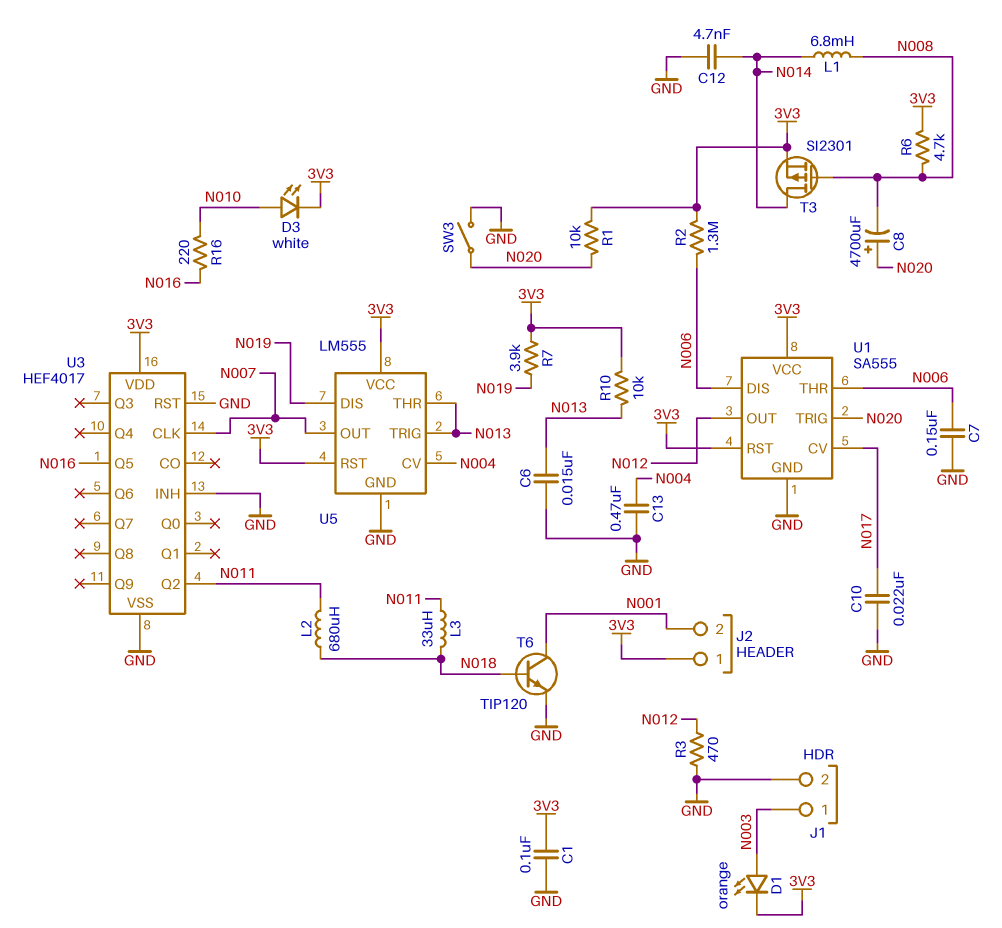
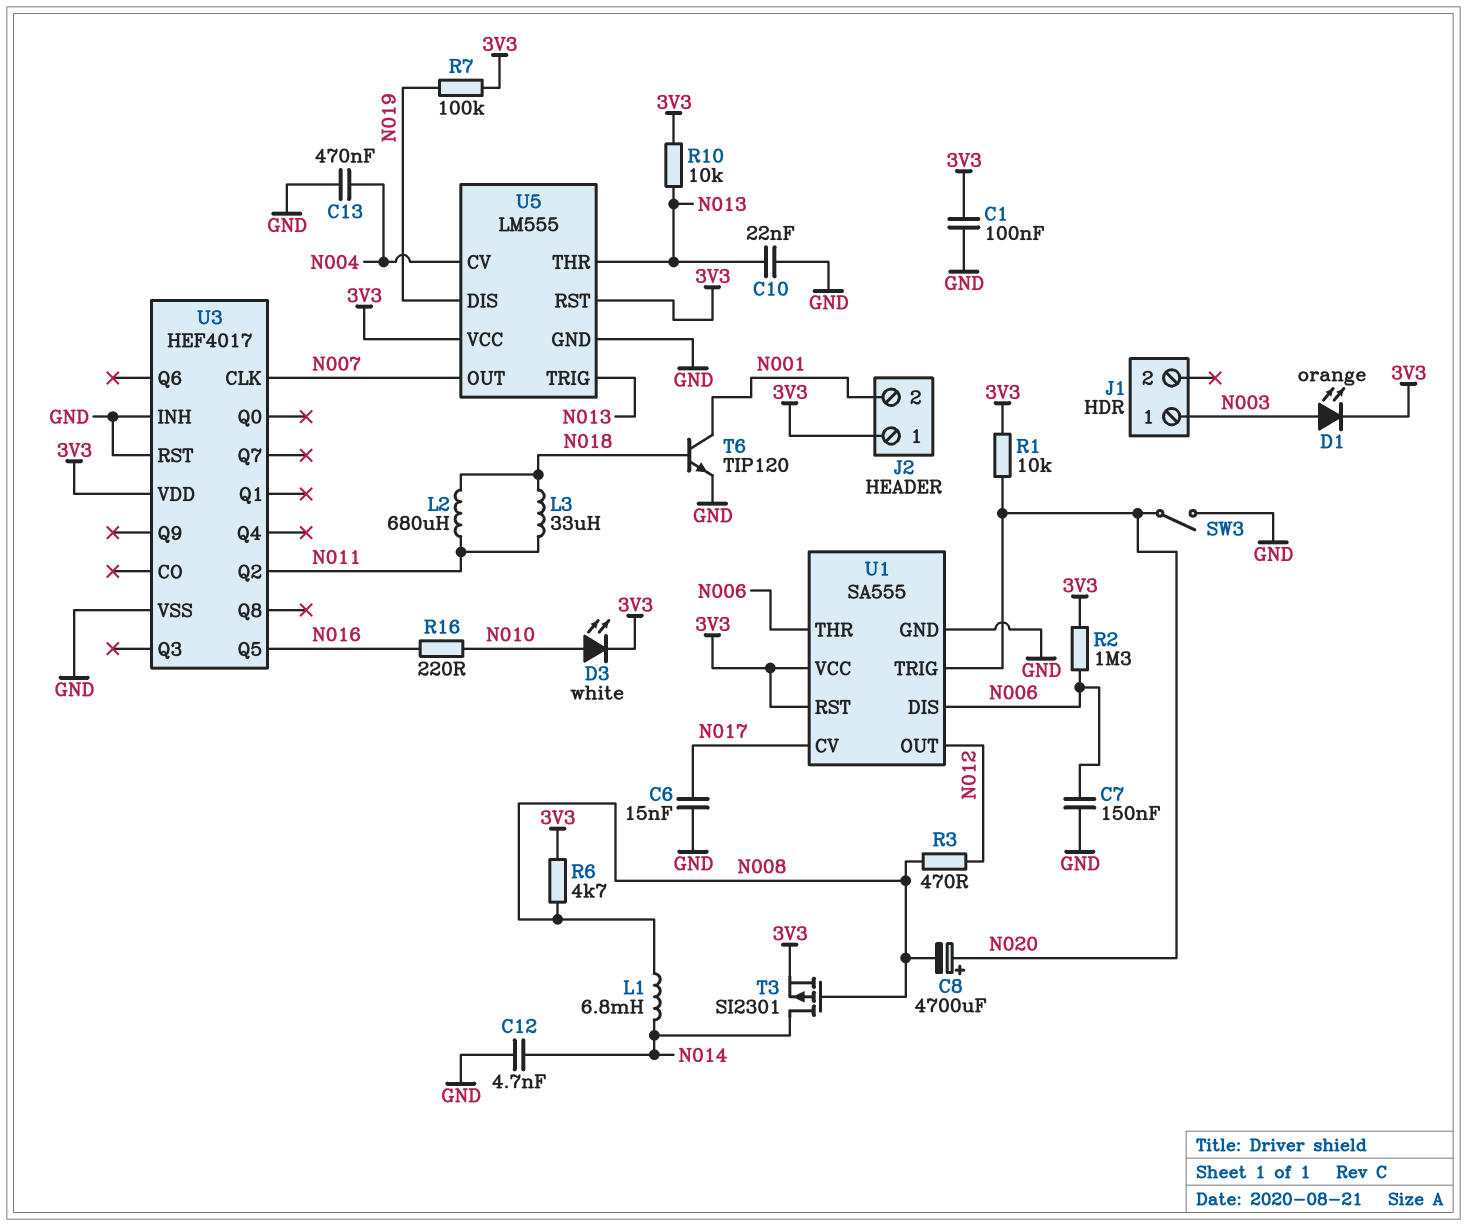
C6: 15nF (GND, N013) -> 15nF (GND, N017)
C10: 22nF (GND, N017) -> 22nF (GND, N013)
J1 pin 2: GND -> none
R3: 470 (GND, N012) -> 470 (N008, N012)
R7: 3.9k (3V3, N019) -> 100k (3V3, N019)

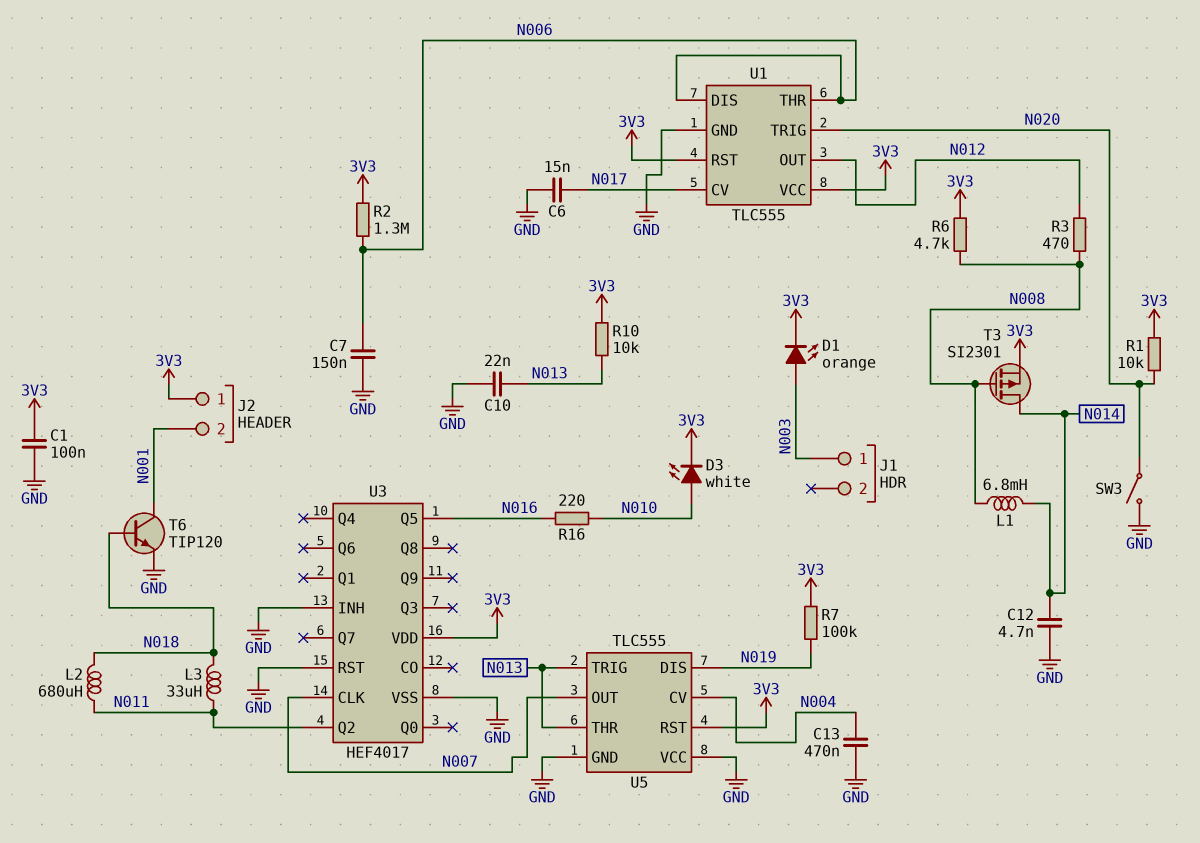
C8: 4700uF (plus N020, minus N008) -> none
U1: SA555 -> TLC555
U5: LM555 -> TLC555
U5 pin VCC: 3V3 -> GND

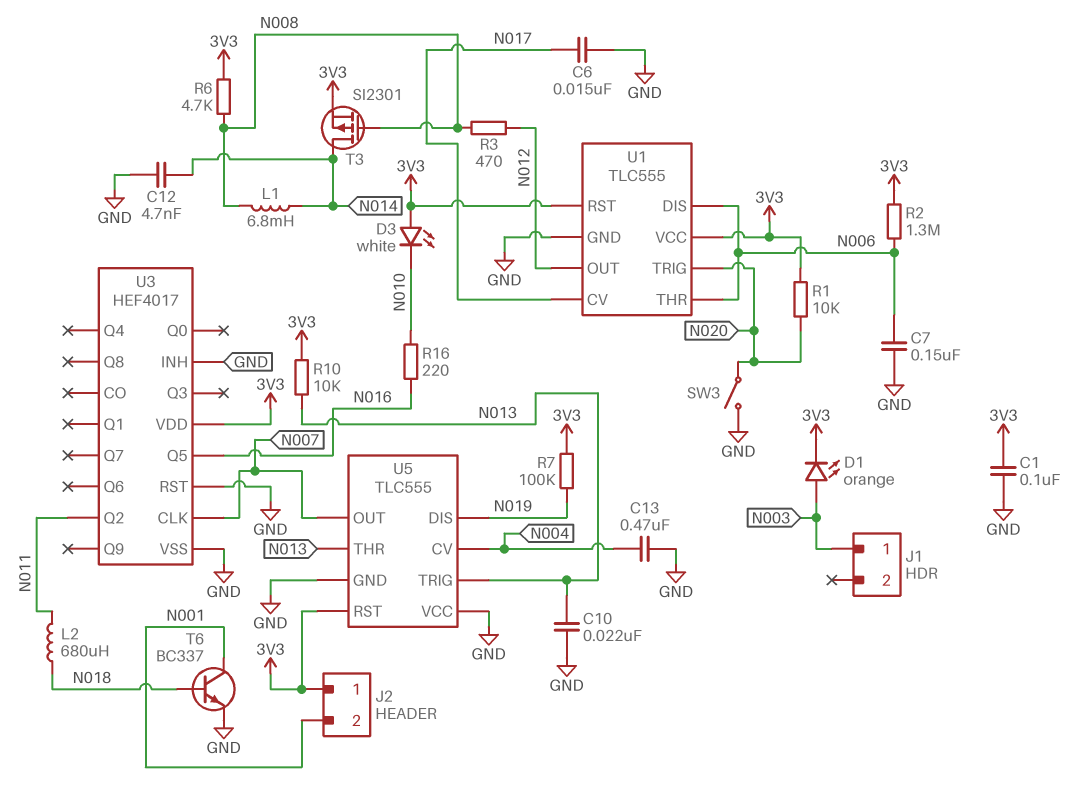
D3: LED white (A N010, K 3V3) -> LED white (A 3V3, K N010)
L3: 33uH (N011, N018) -> none
T6: NPN TIP120 (B N018, C N001, E GND) -> NPN BC337 (B N018, C N001, E GND)

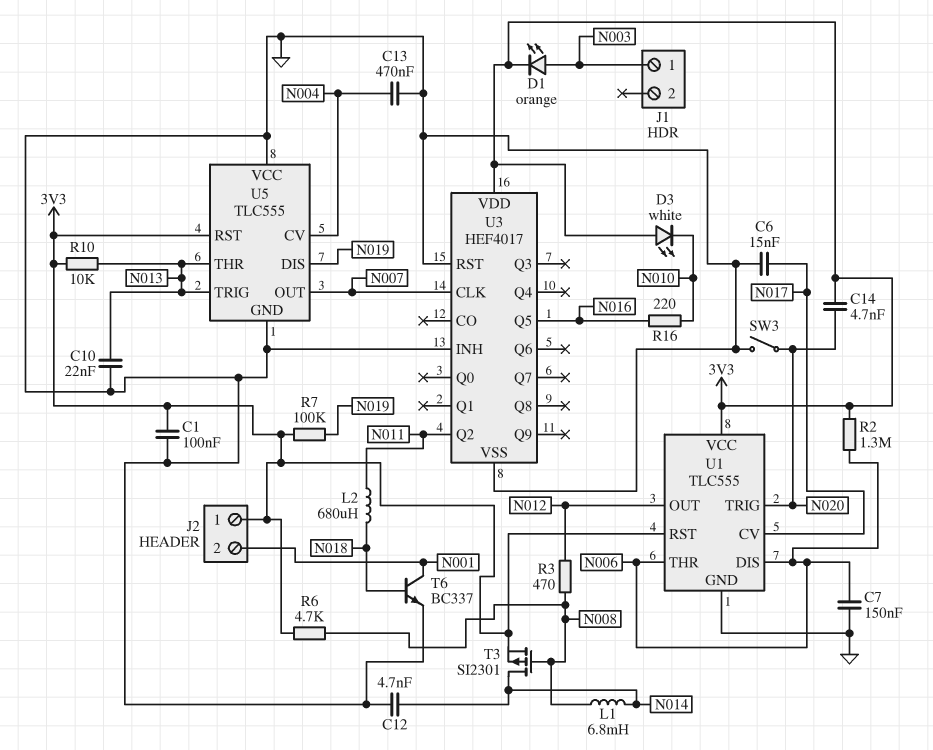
C14: none -> 4.7nF (3V3, N020)
R1: 10k (3V3, N020) -> none

